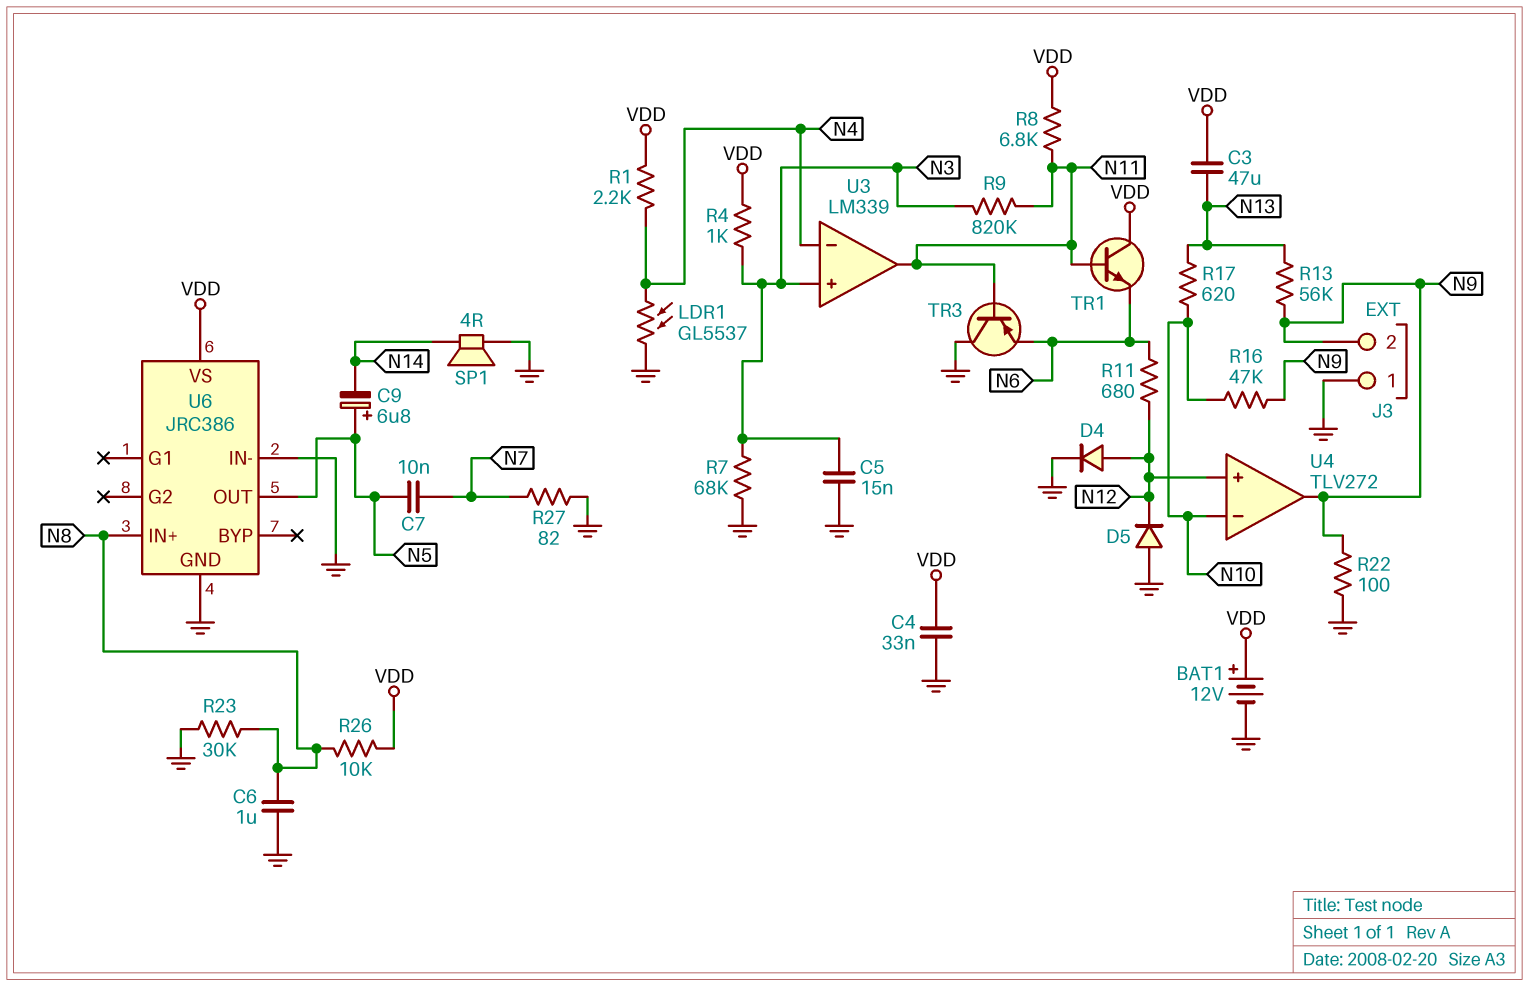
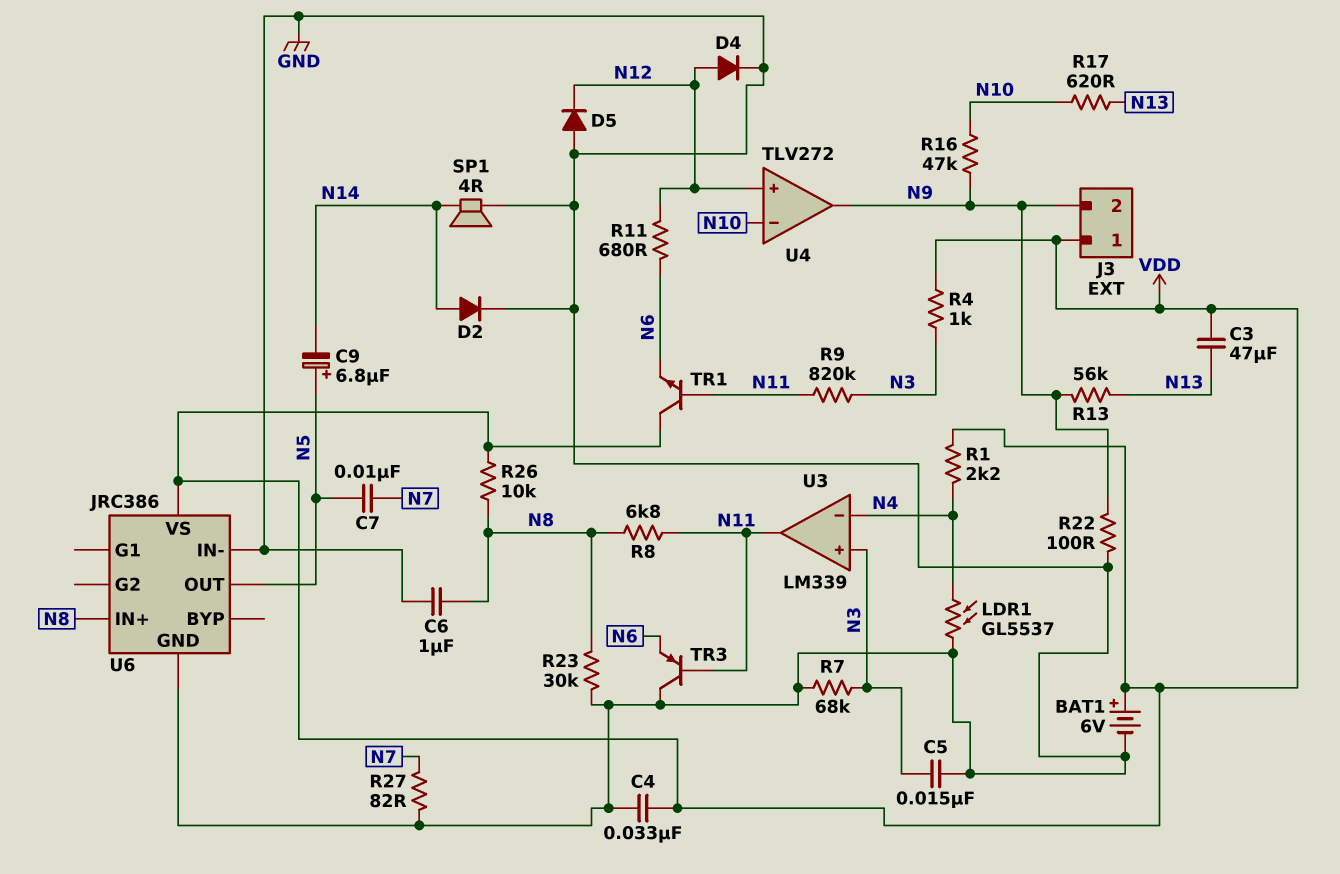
BAT1: 12V (plus VDD, minus GND) -> 6V (plus VDD, minus GND)
D2: none -> diode (A N14, K GND)
J3 pin 1: GND -> VDD
R8: 6.8k (N11, VDD) -> 6.8k (N8, N11)

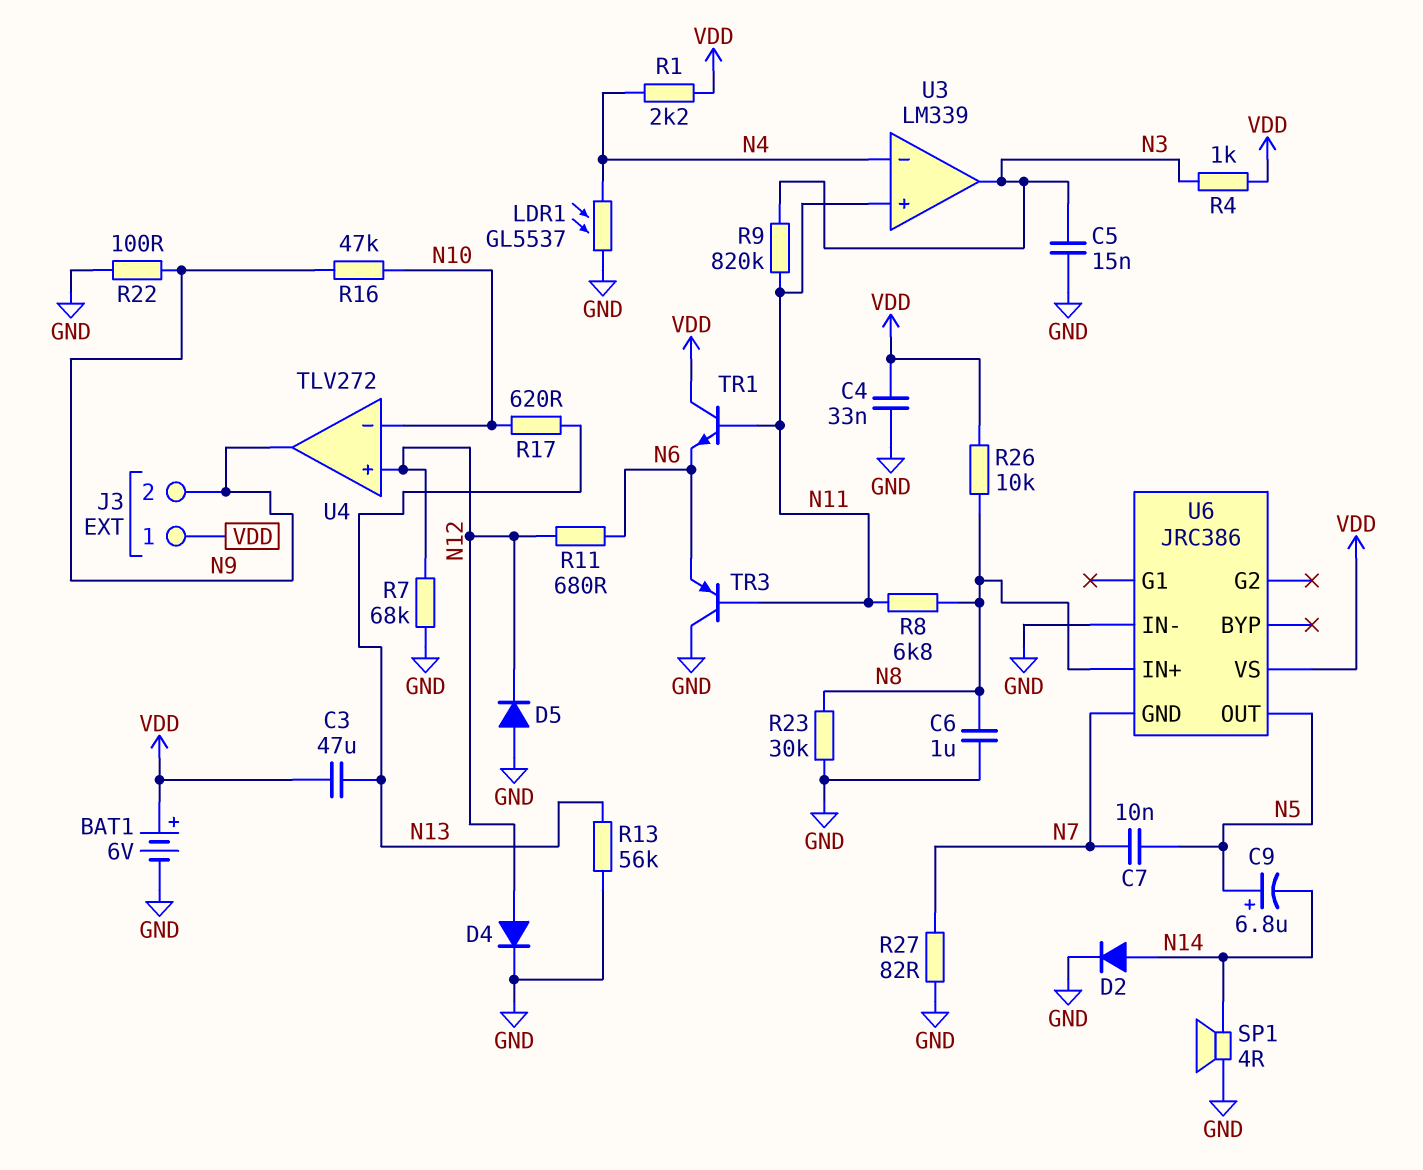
R7: 68k (GND, N3) -> 68k (GND, N12)
R13: 56k (N9, N13) -> 56k (GND, N13)
U3 pin in+: N3 -> N11
U3 pin out: N11 -> N3
U6 pin GND: GND -> N7

